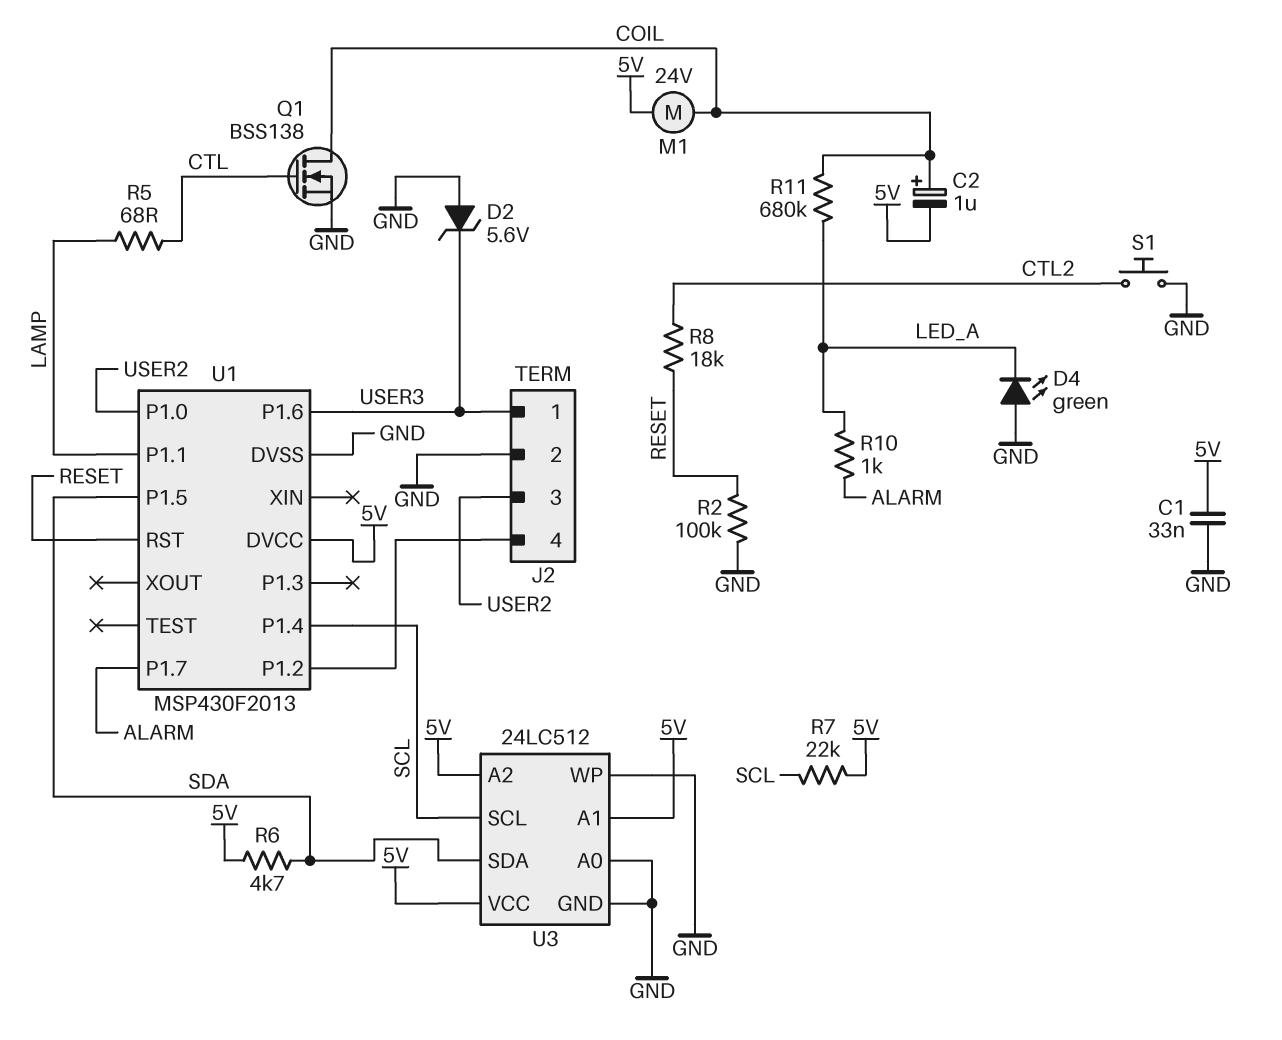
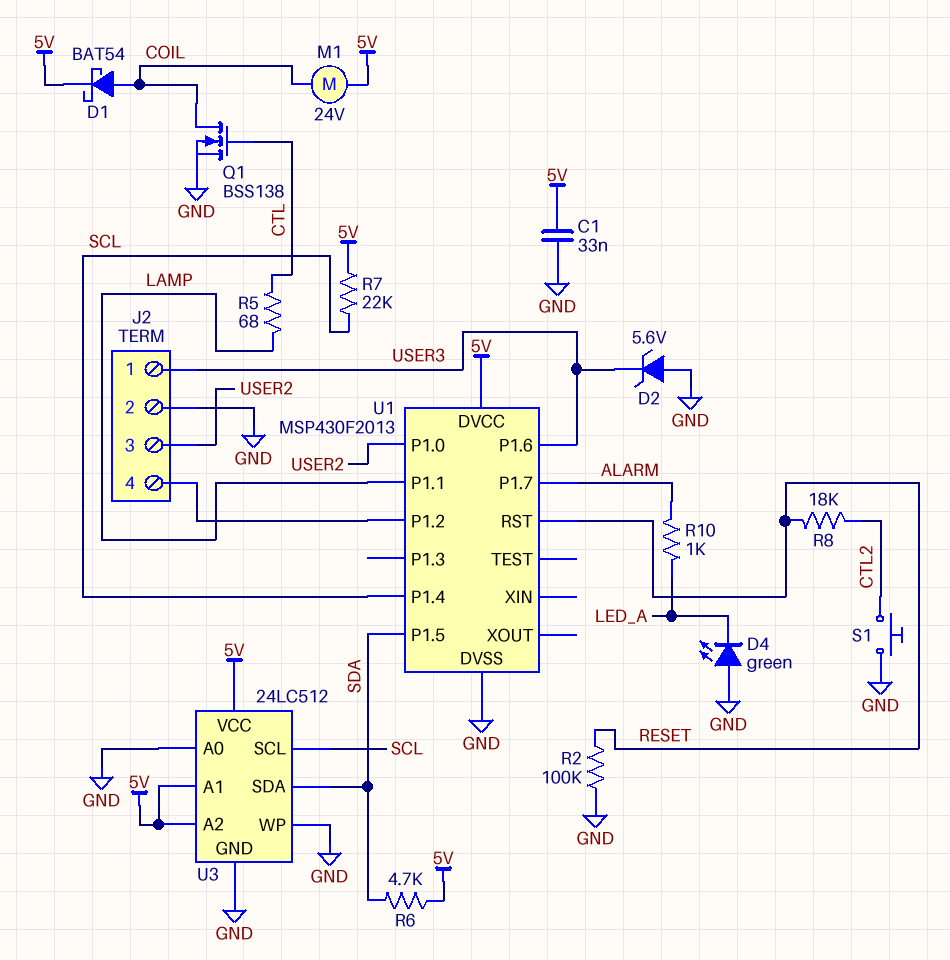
C2: 1uF (plus COIL, minus 5V) -> none
D1: none -> schottky BAT54 (A COIL, K 5V)
R11: 680k (COIL, LED_A) -> none

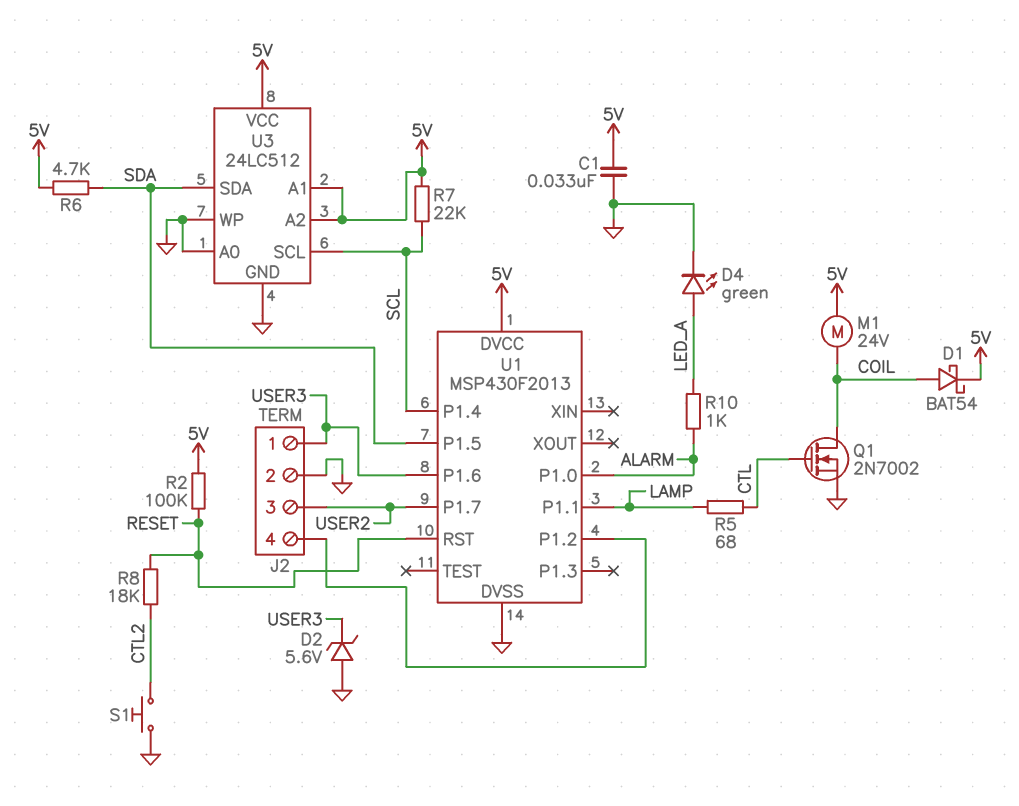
D4: LED green (A GND, K LED_A) -> LED green (A LED_A, K GND)
Q1: NMOS BSS138 (G CTL, D COIL, S GND) -> NMOS 2N7002 (G CTL, D COIL, S GND)
R2: 100k (GND, RESET) -> 100k (5V, RESET)
U1 pin P1.0: USER2 -> ALARM
U1 pin P1.7: ALARM -> USER2

